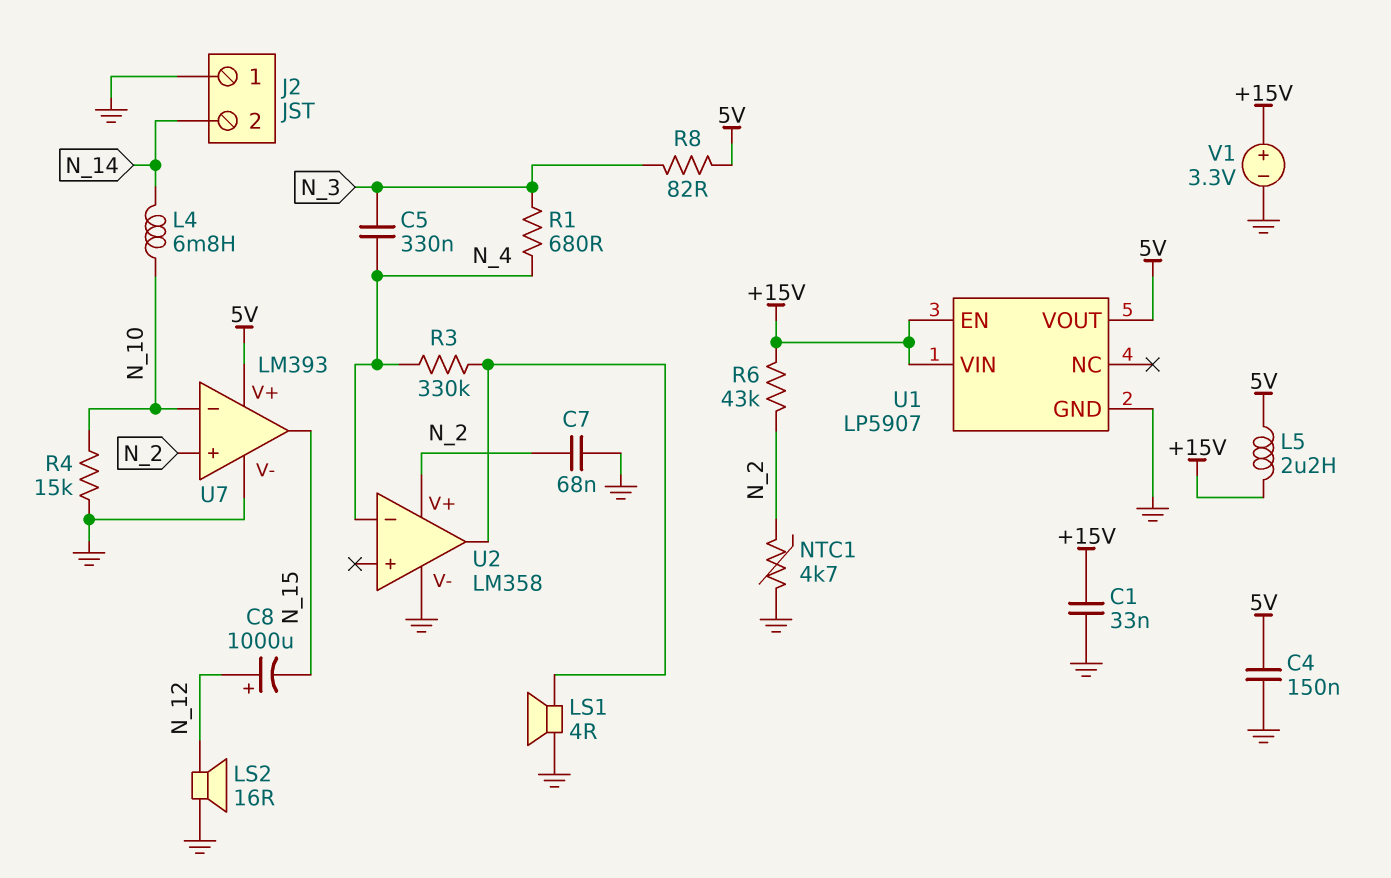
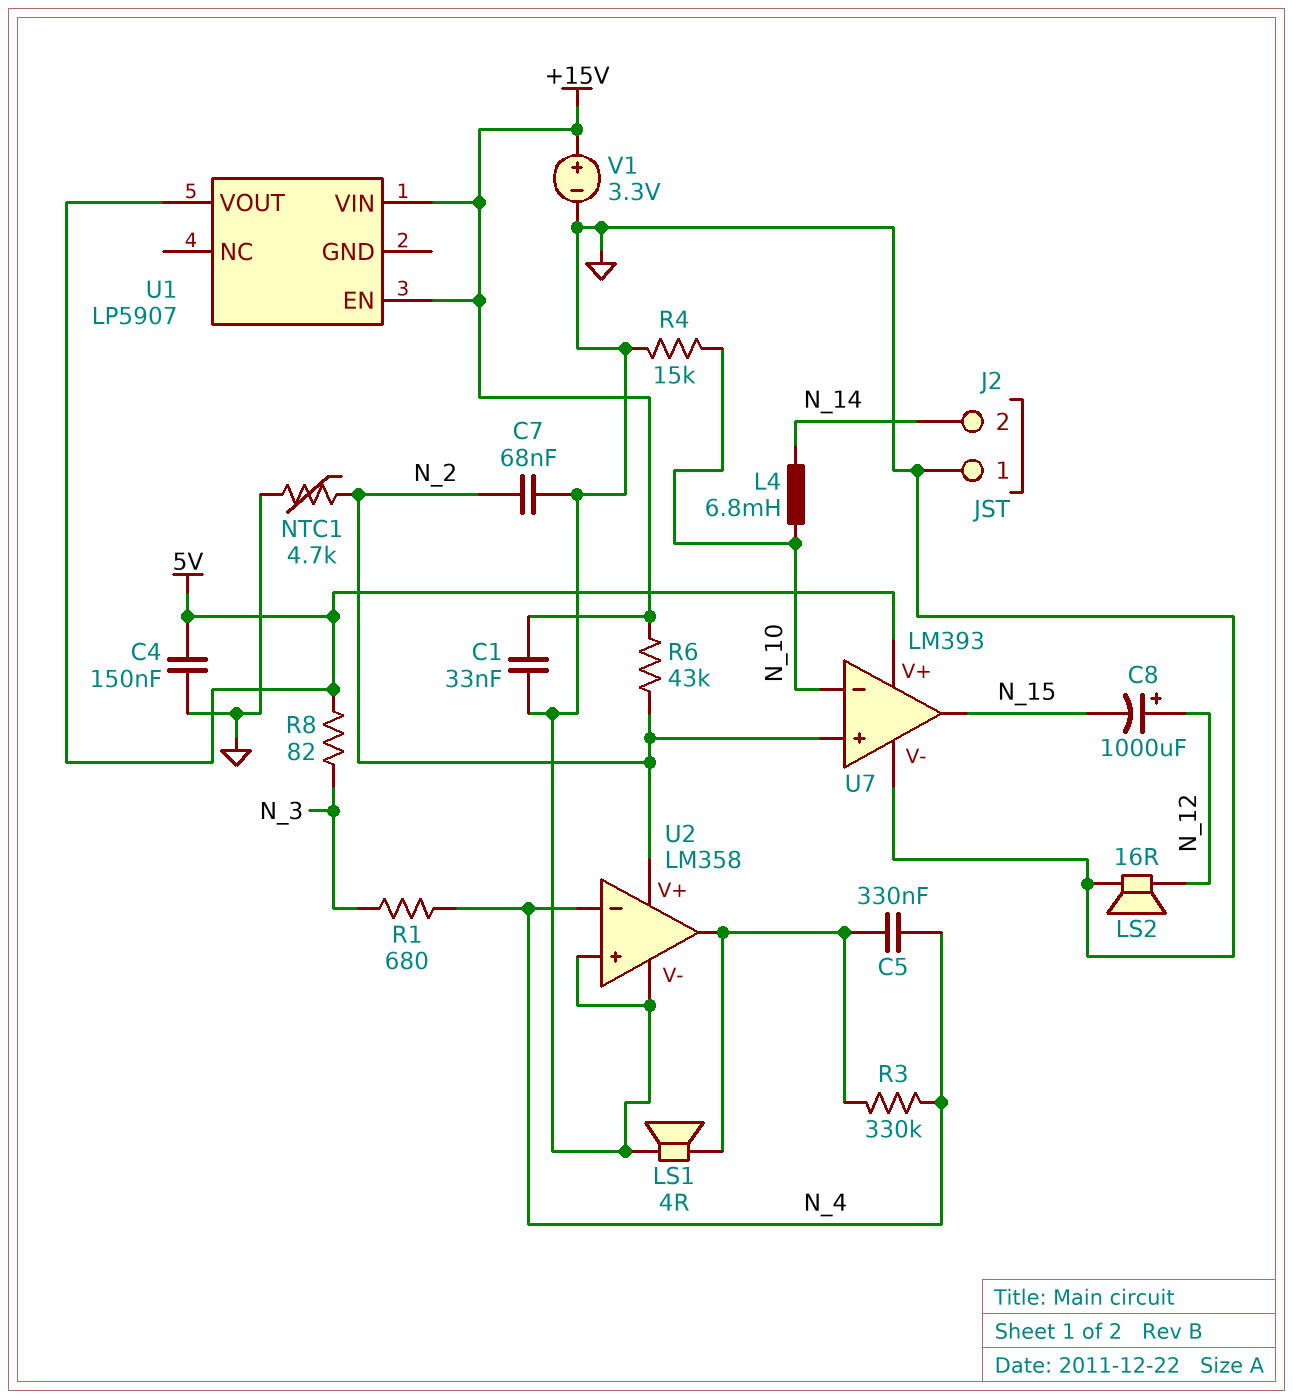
C5: 330nF (N_3, N_4) -> 330nF (N_4, U2/out)
L5: 2.2uH (+15V, 5V) -> none
U1 pin GND: GND -> none
U2 pin in+: none -> GND

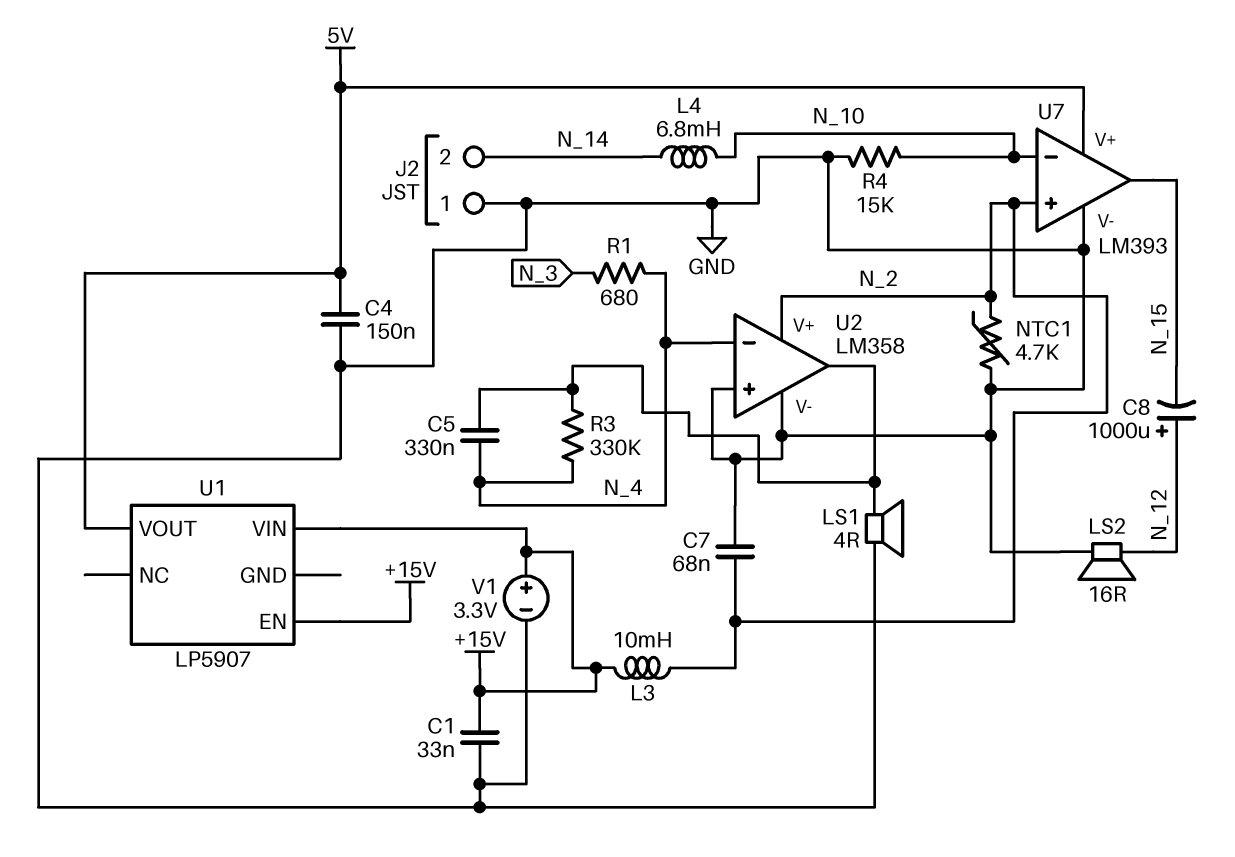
L3: none -> 10mH (+15V, N_2)
R6: 43k (+15V, N_2) -> none
R8: 82 (5V, N_3) -> none

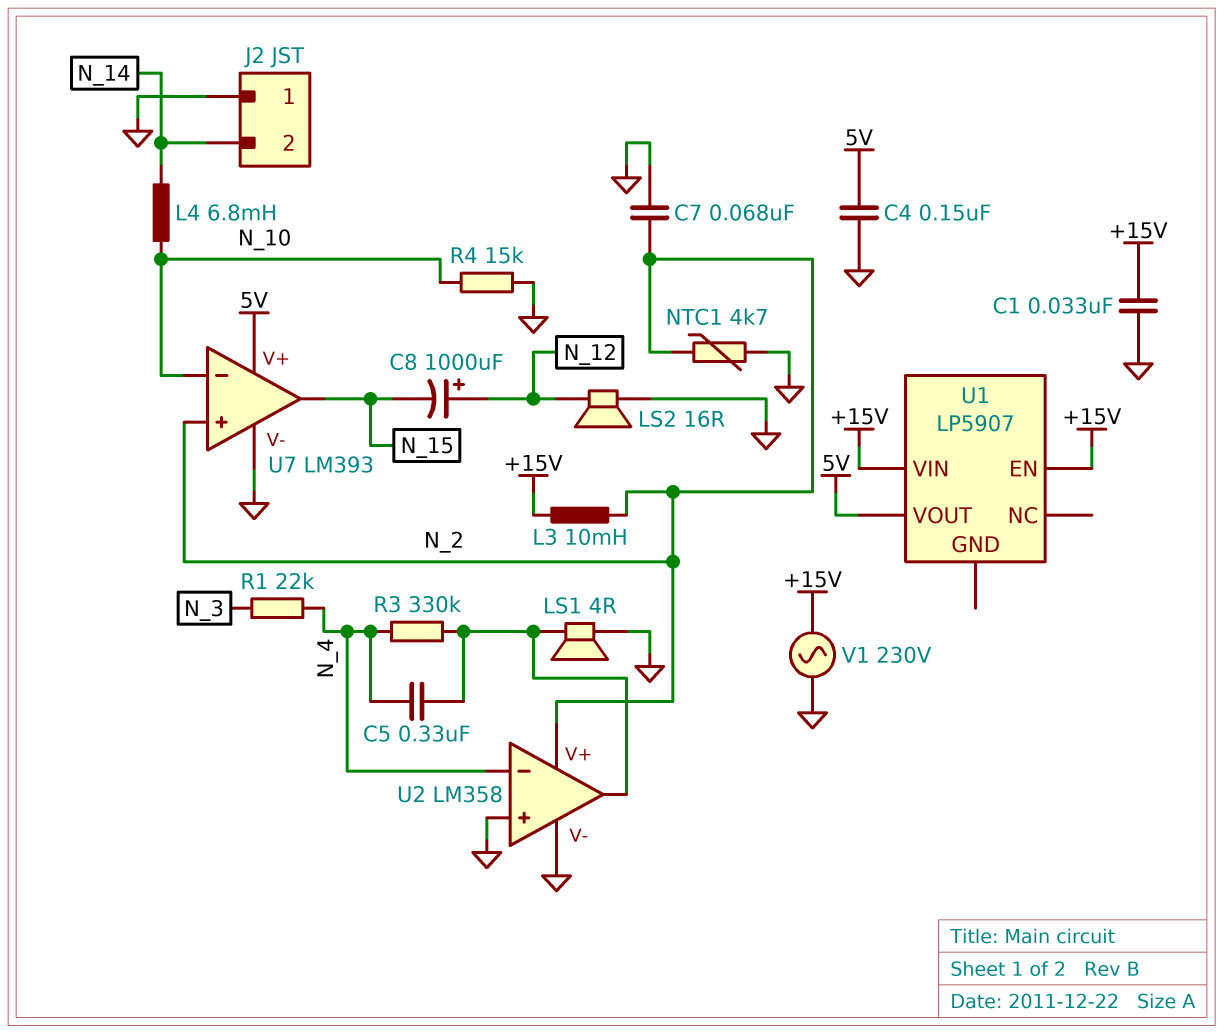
R1: 680 (N_3, N_4) -> 22k (N_3, N_4)
V1: 3.3V (plus +15V, minus GND) -> AC 230V (+15V, GND)

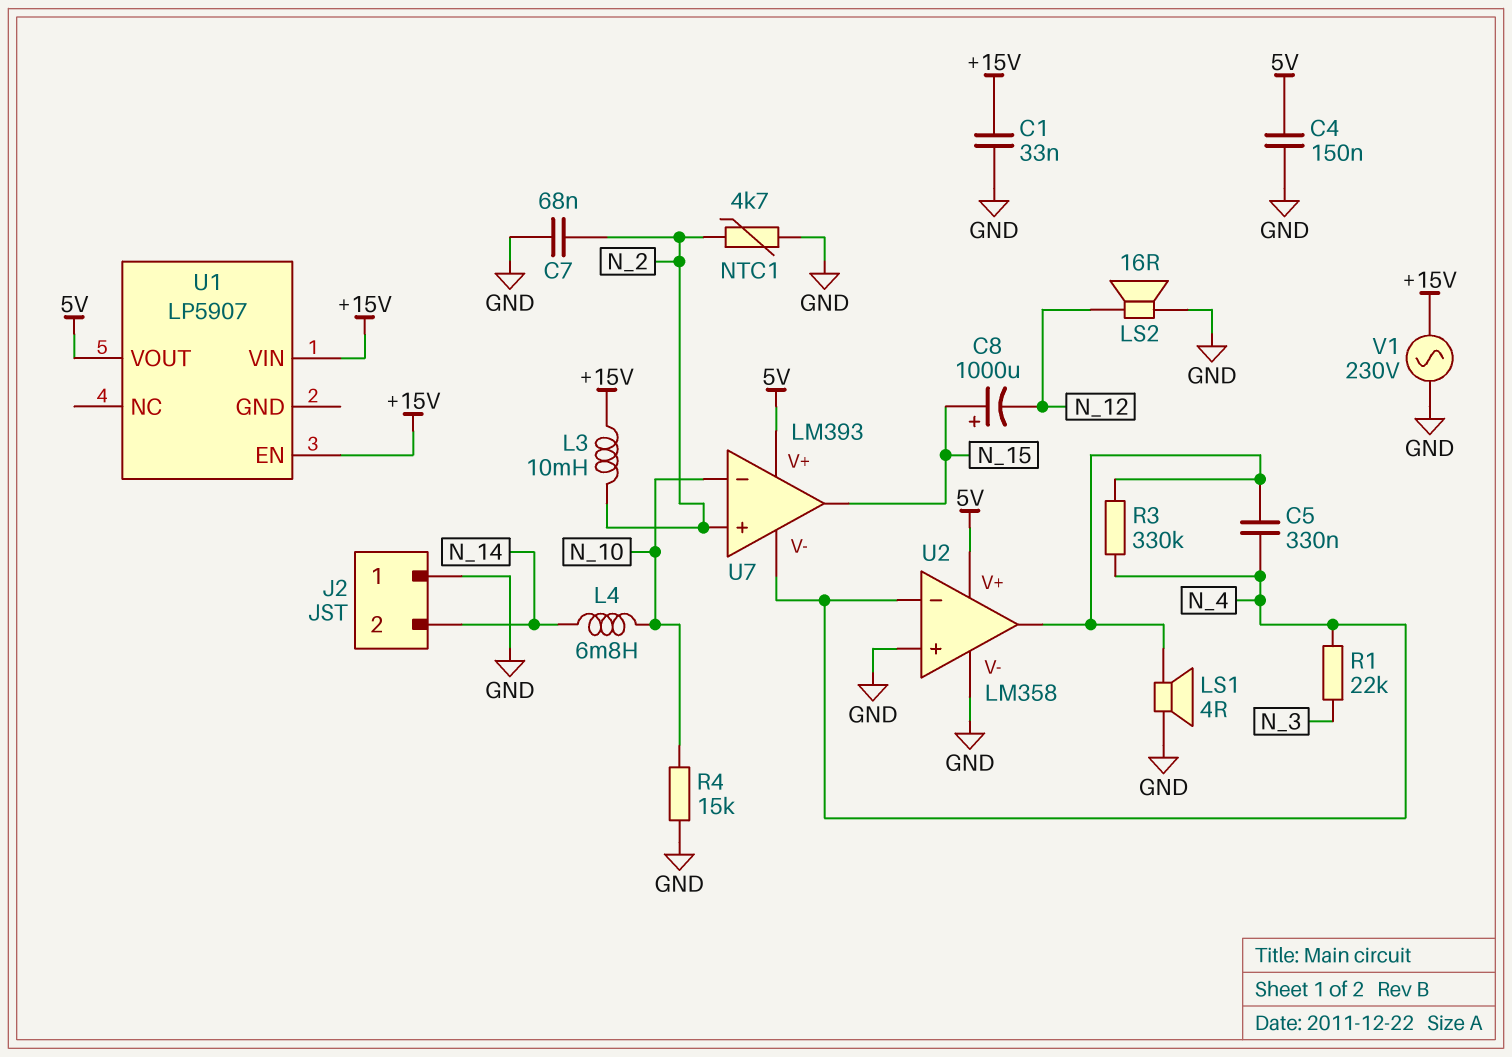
C8: 1000uF (plus N_12, minus N_15) -> 1000uF (plus N_15, minus N_12)
U2 pin V+: N_2 -> 5V
U7 pin V-: GND -> N_4

